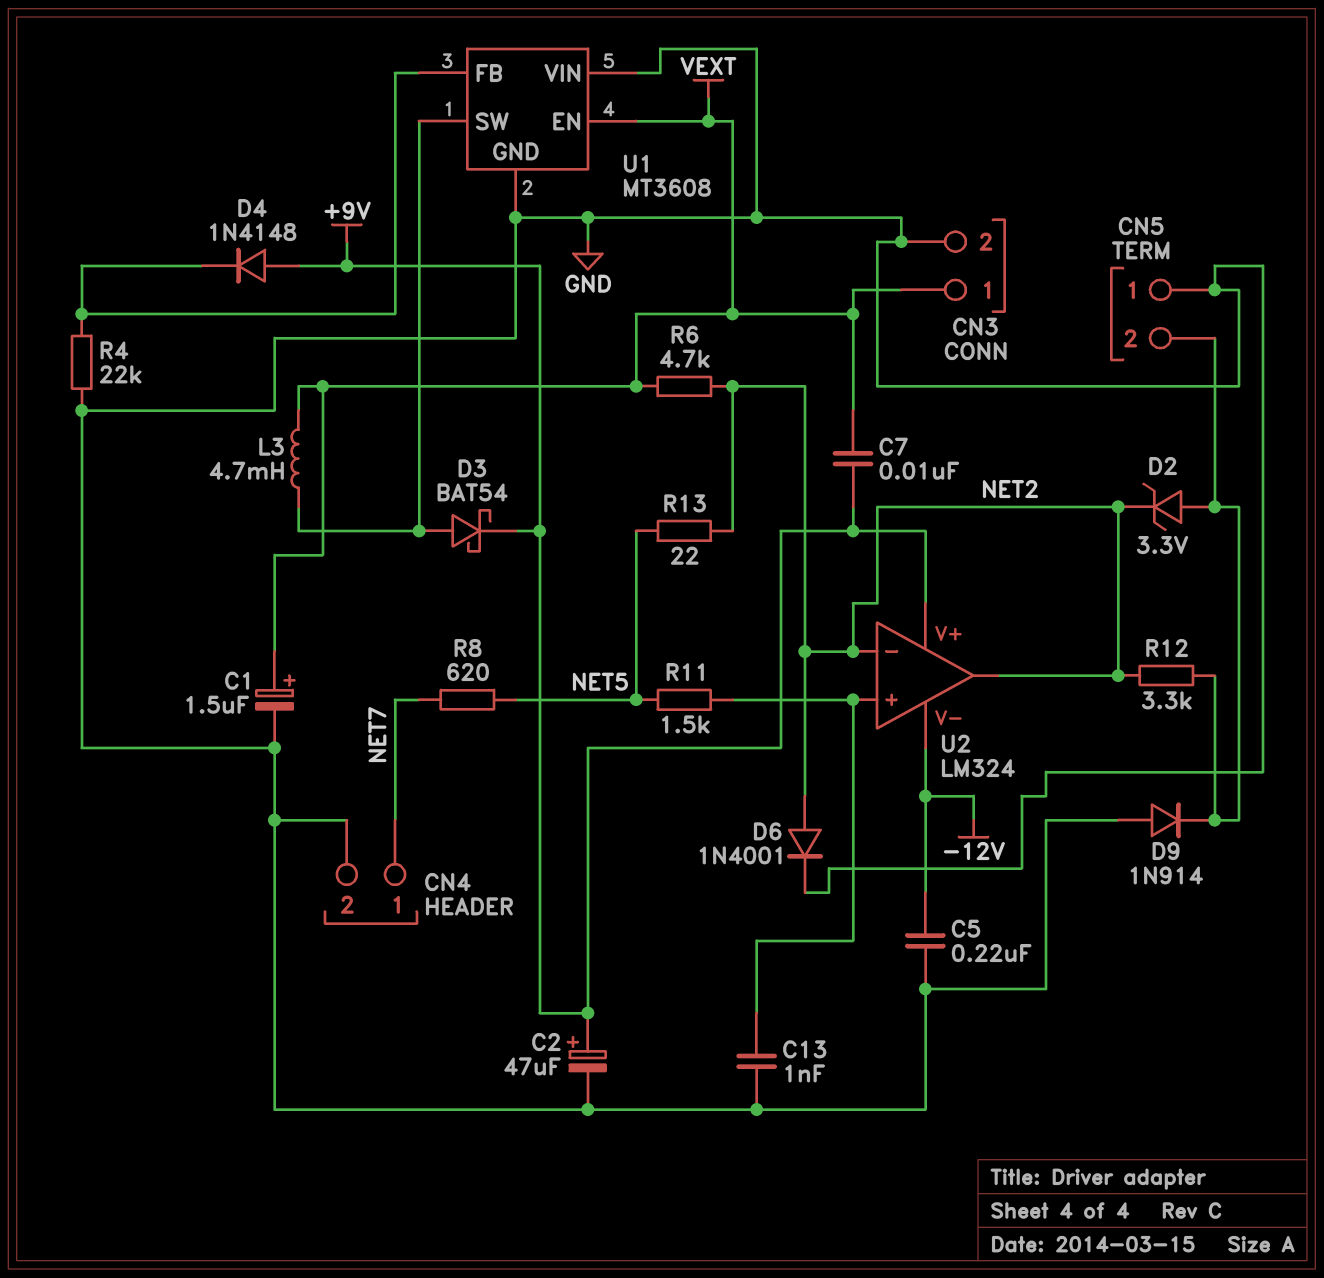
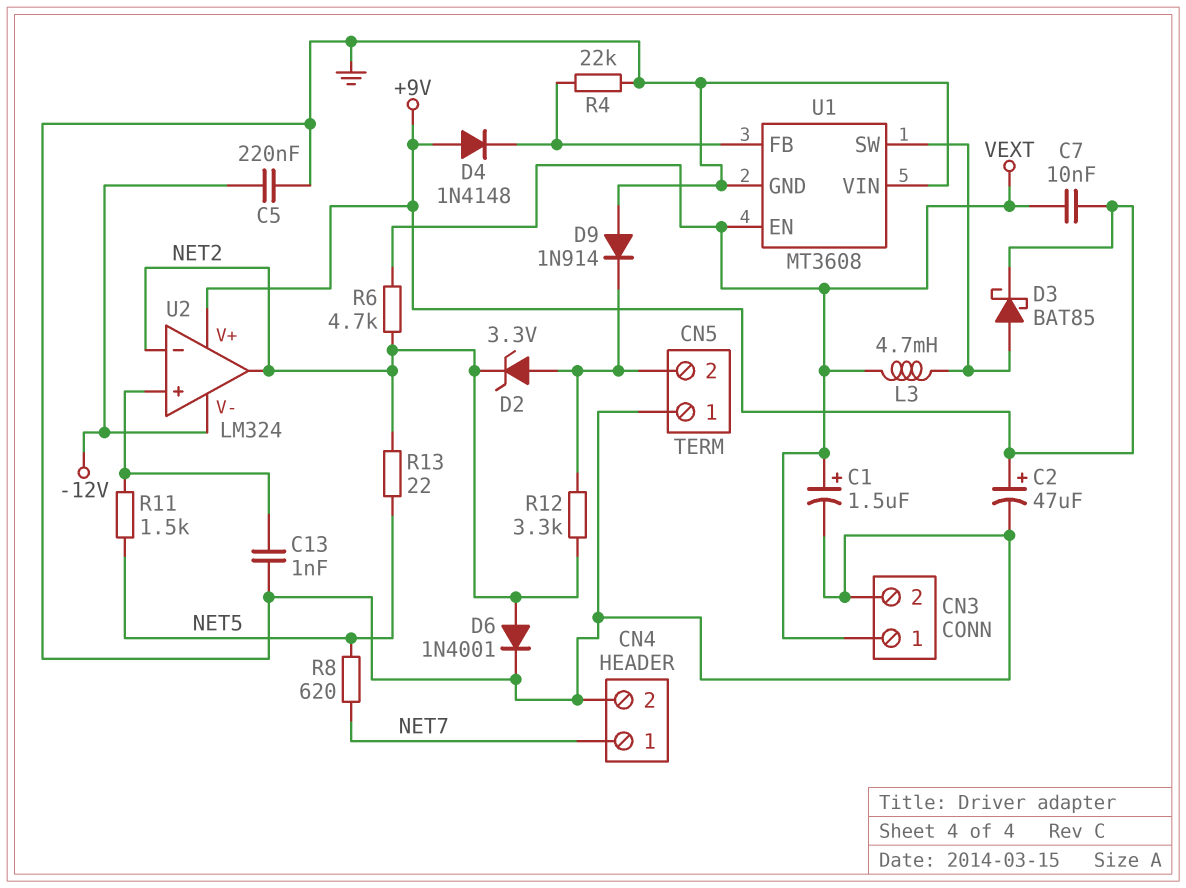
D3: schottky BAT54 (A U1/SW, K +9V) -> schottky BAT85 (A U1/SW, K +9V)

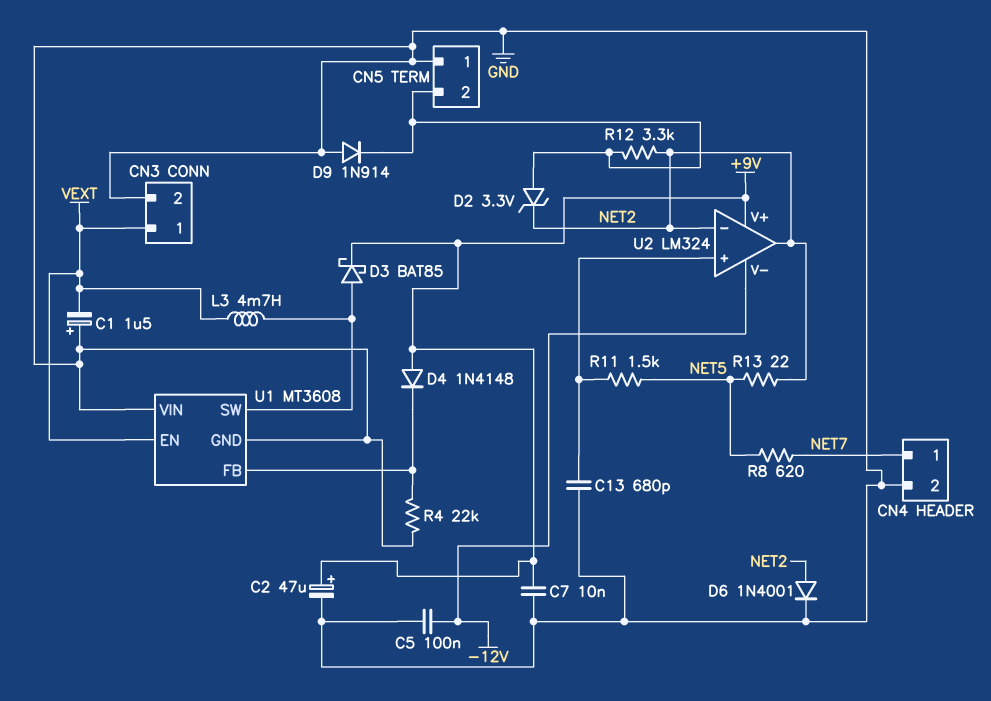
C1: 1.5uF (plus VEXT, minus GND) -> 1.5uF (plus GND, minus VEXT)
C5: 220nF (-12V, GND) -> 100nF (-12V, GND)
C7: 10nF (+9V, VEXT) -> 10nF (+9V, GND)
C13: 1nF (GND, U2/in+) -> 680pF (GND, U2/in+)
R6: 4.7k (NET2, VEXT) -> none

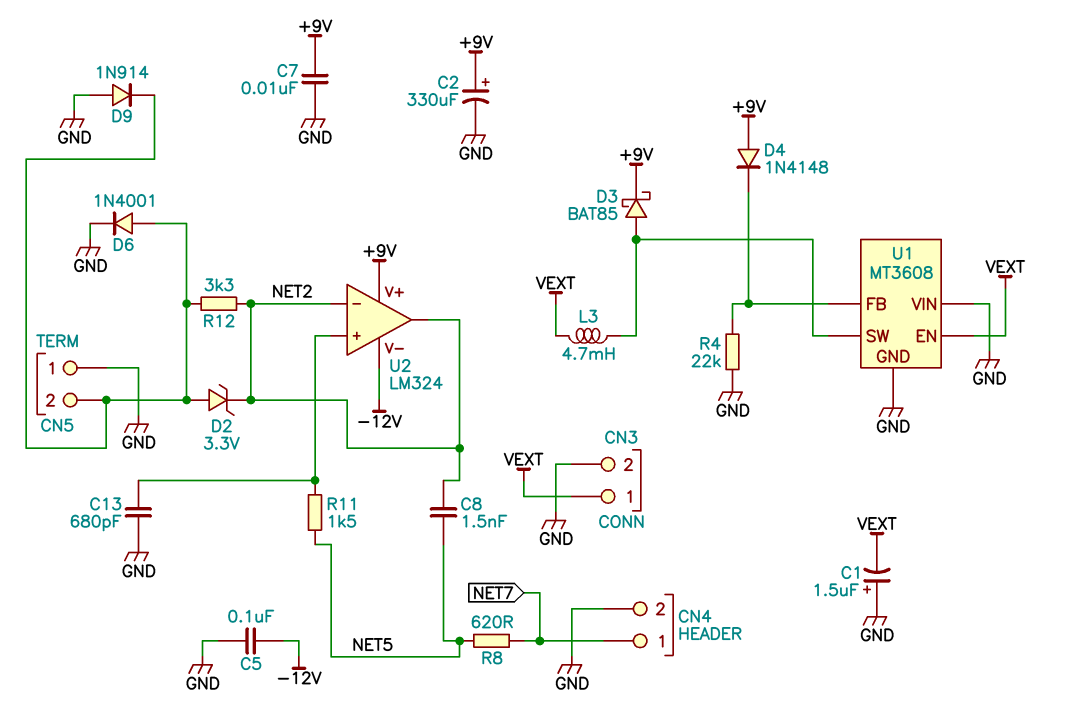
C2: 47uF (plus +9V, minus GND) -> 330uF (plus +9V, minus GND)
C8: none -> 1.5nF (NET2, NET5)
D6: diode 1N4001 (A NET2, K GND) -> diode 1N4001 (A CN5/2, K GND)
R13: 22 (NET2, NET5) -> none

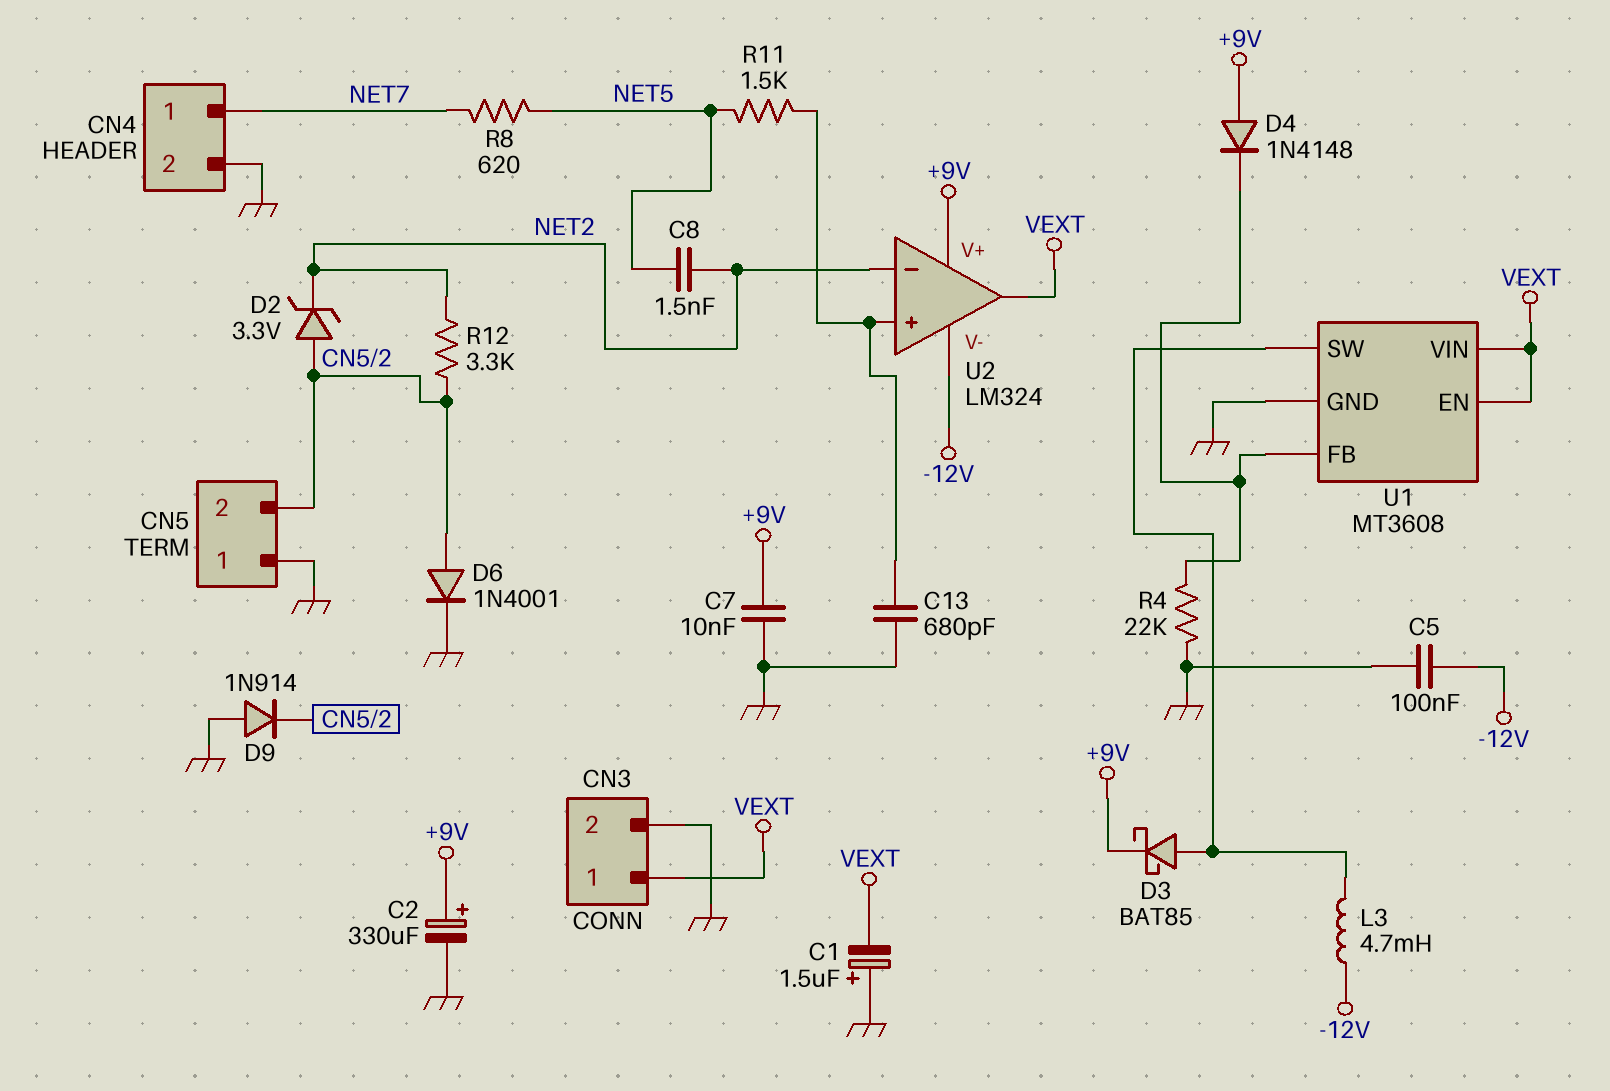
L3: 4.7mH (U1/SW, VEXT) -> 4.7mH (-12V, U1/SW)
U1 pin VIN: GND -> VEXT
U2 pin out: NET2 -> VEXT

